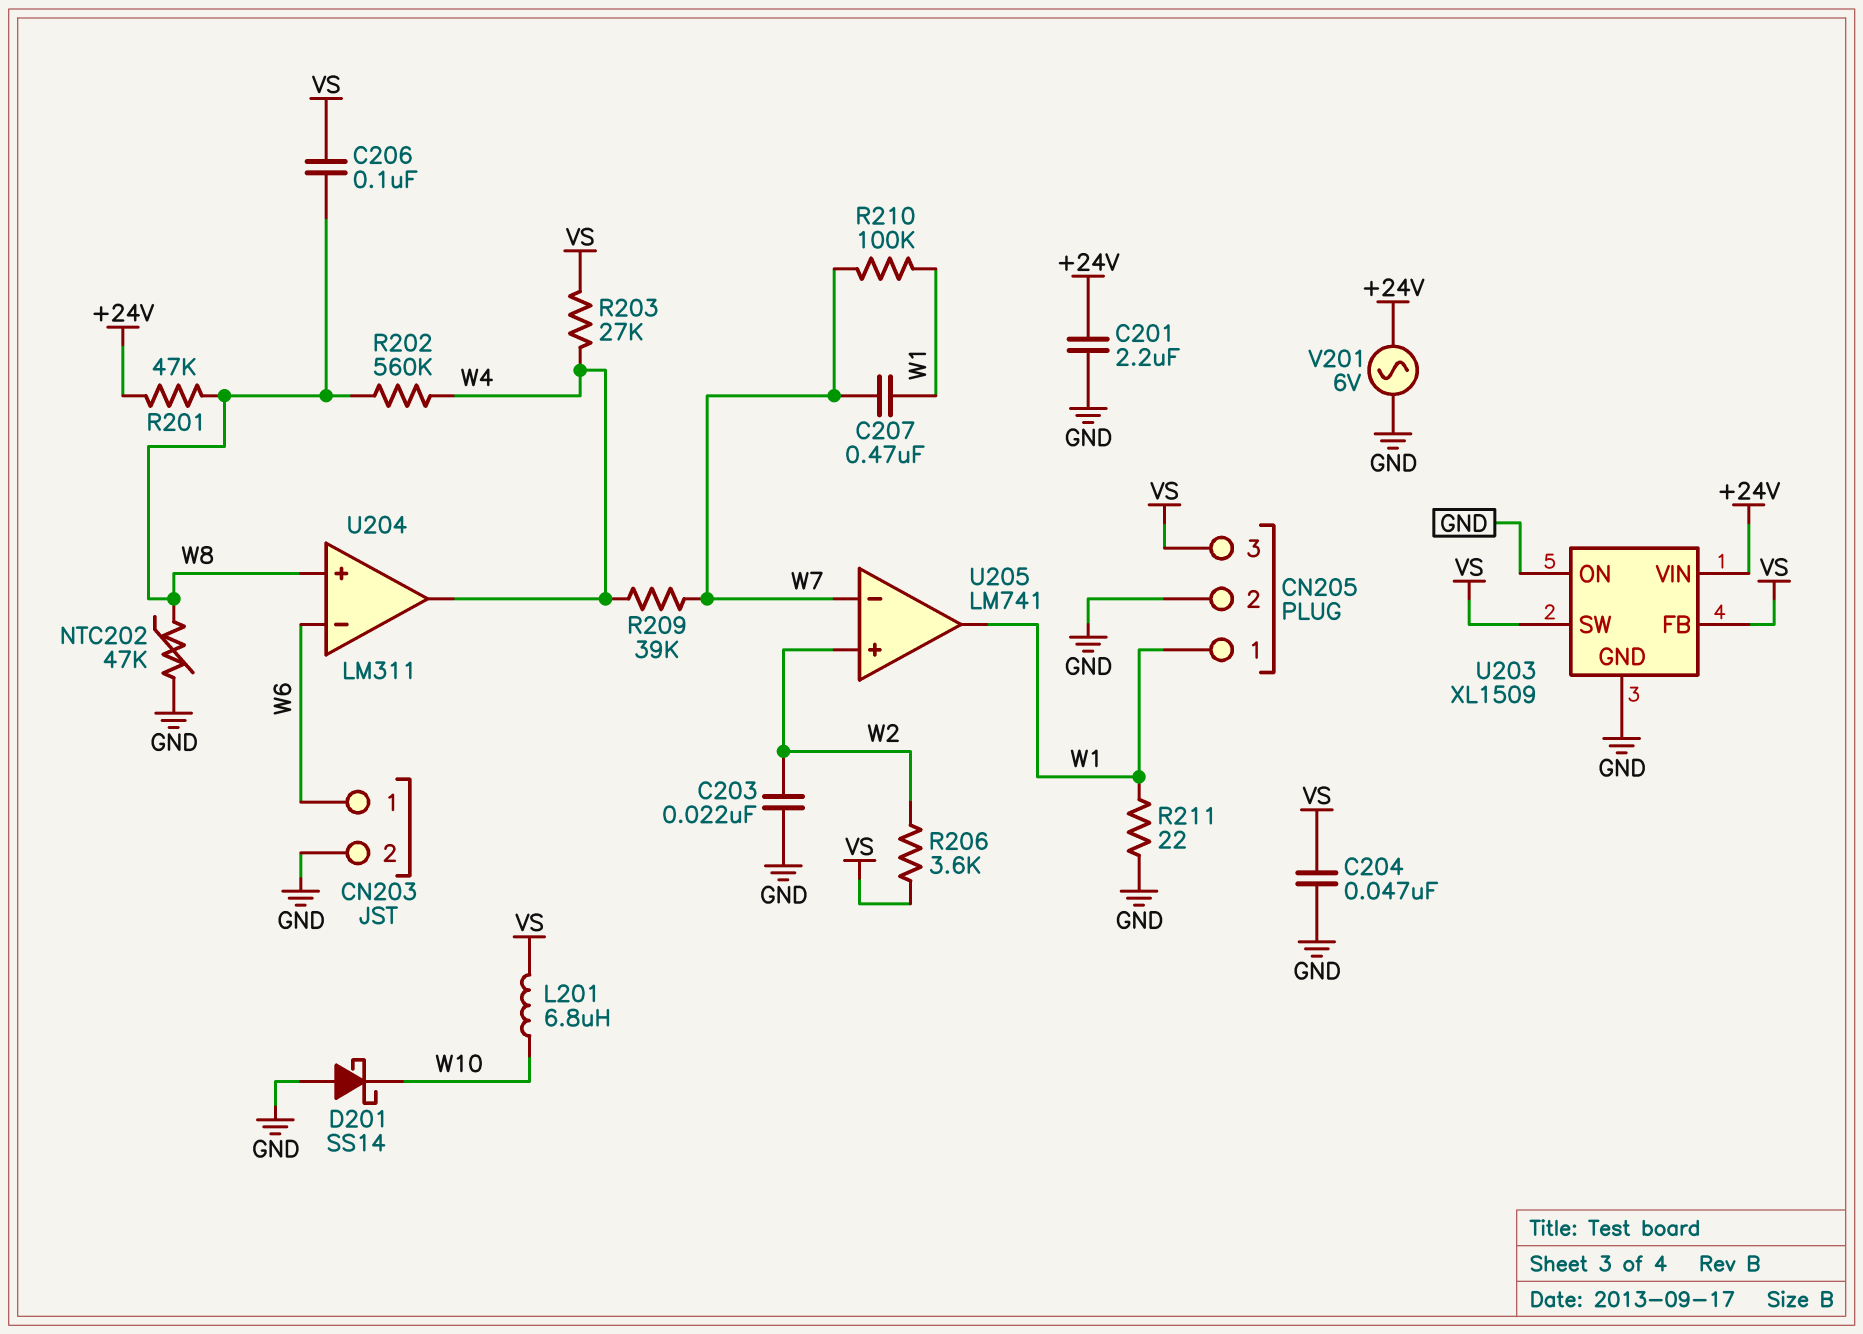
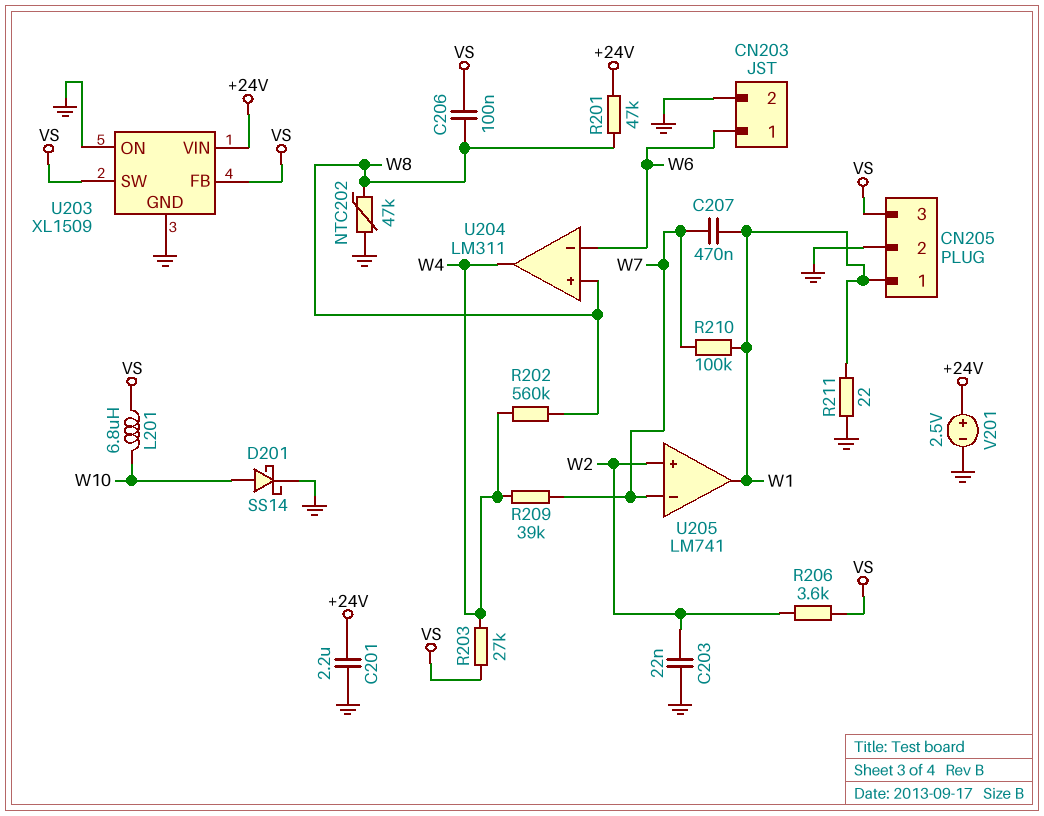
C204: 47nF (GND, VS) -> none
D201: schottky SS14 (A GND, K W10) -> schottky SS14 (A W10, K GND)
V201: AC 6V (+24V, GND) -> 2.5V (plus +24V, minus GND)

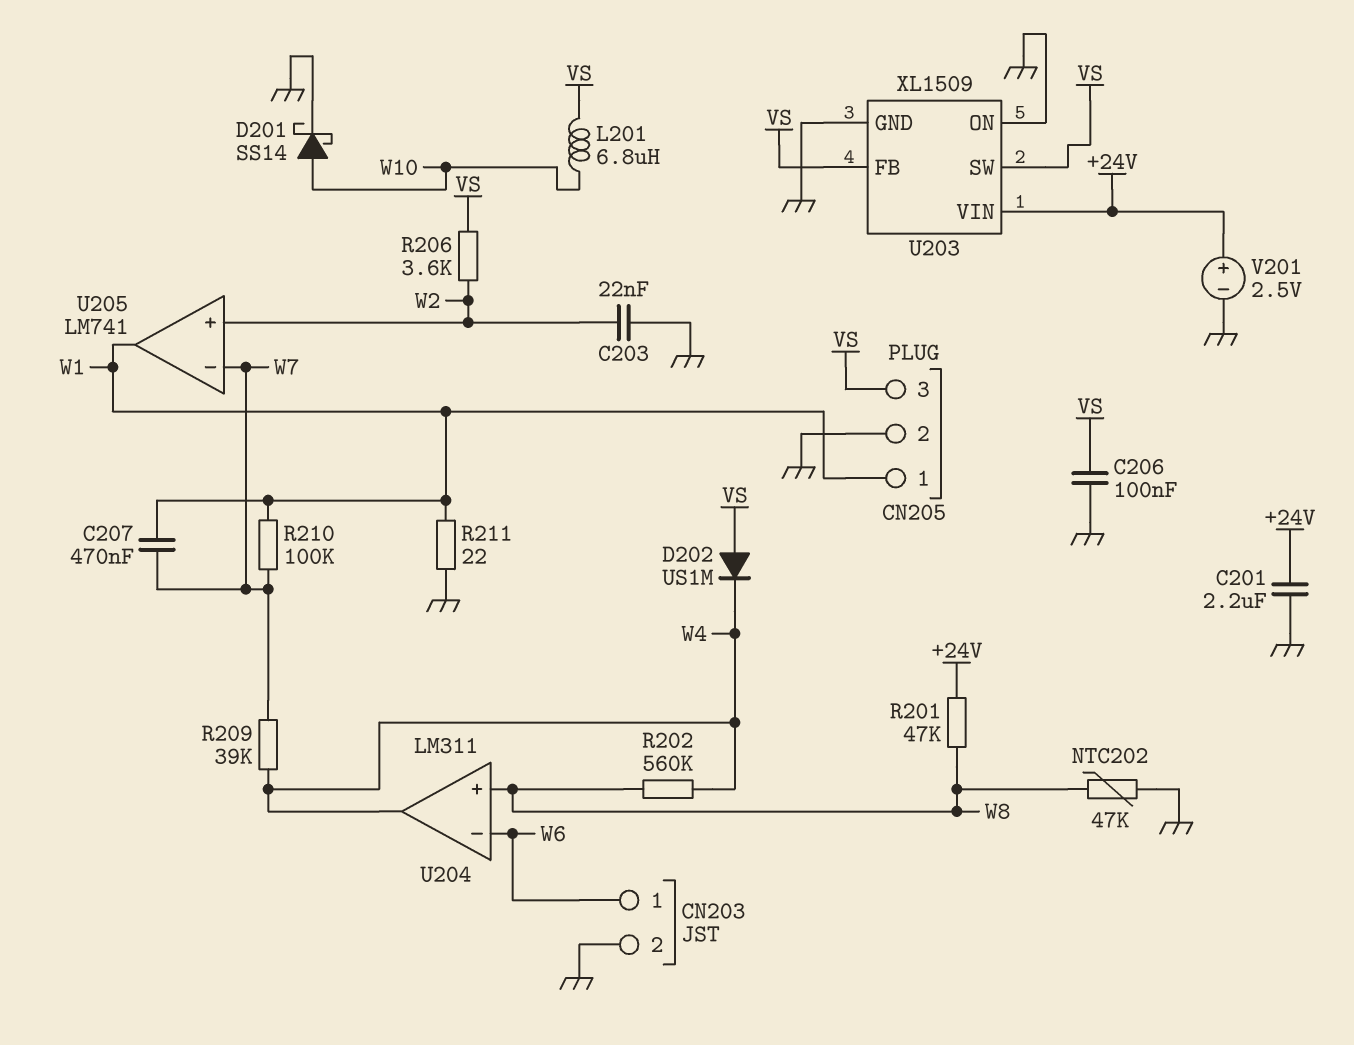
C206: 100nF (VS, W8) -> 100nF (GND, VS)
D202: none -> diode US1M (A VS, K W4)
R203: 27k (VS, W4) -> none

